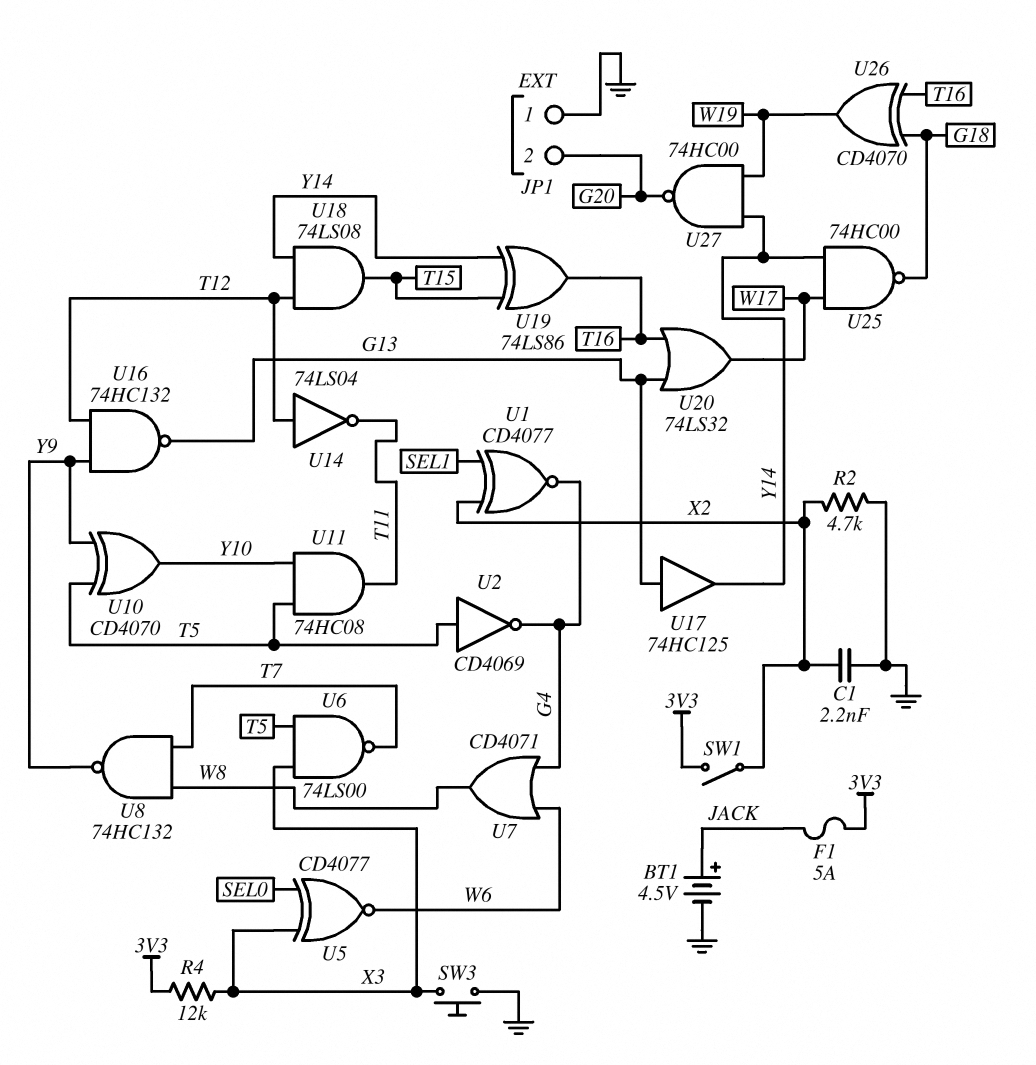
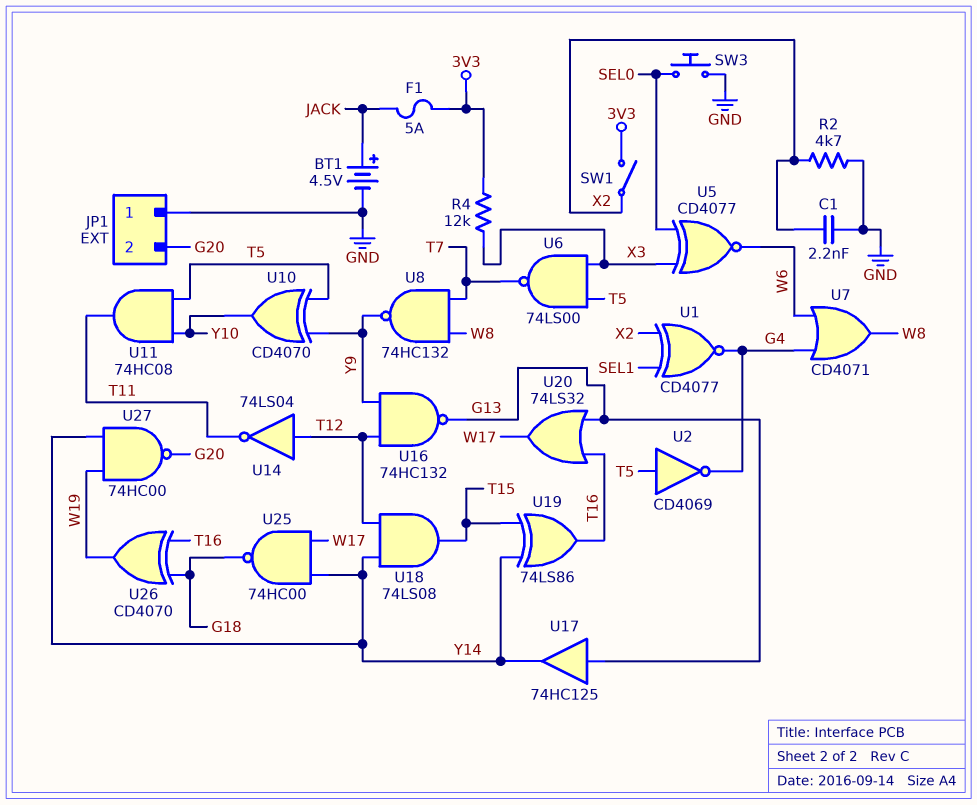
SW3: button (GND, X3) -> button (GND, SEL0)

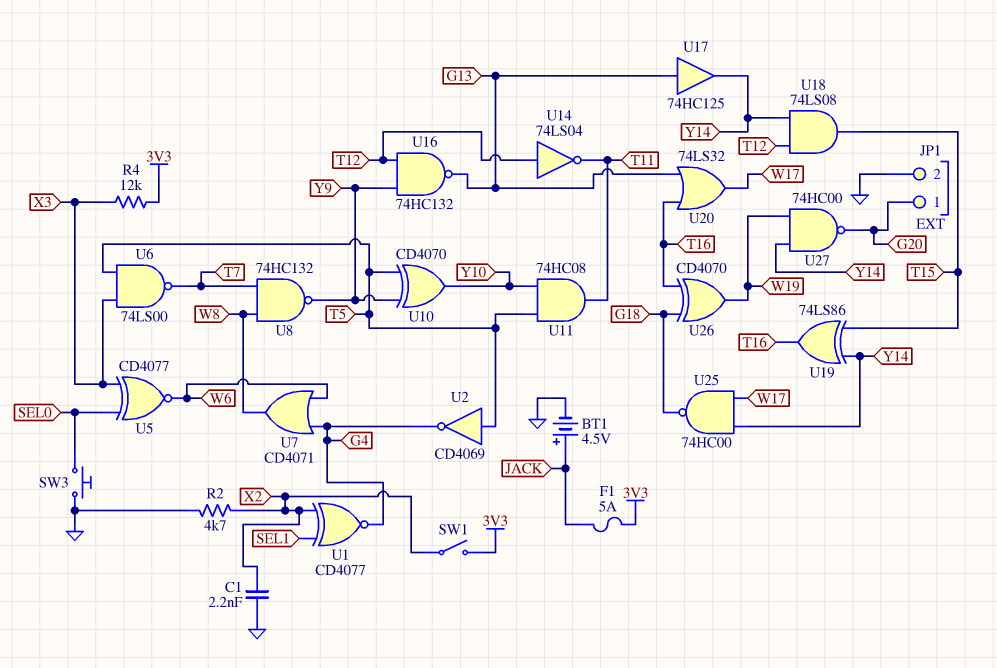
JP1 pin 1: GND -> G20
JP1 pin 2: G20 -> GND

